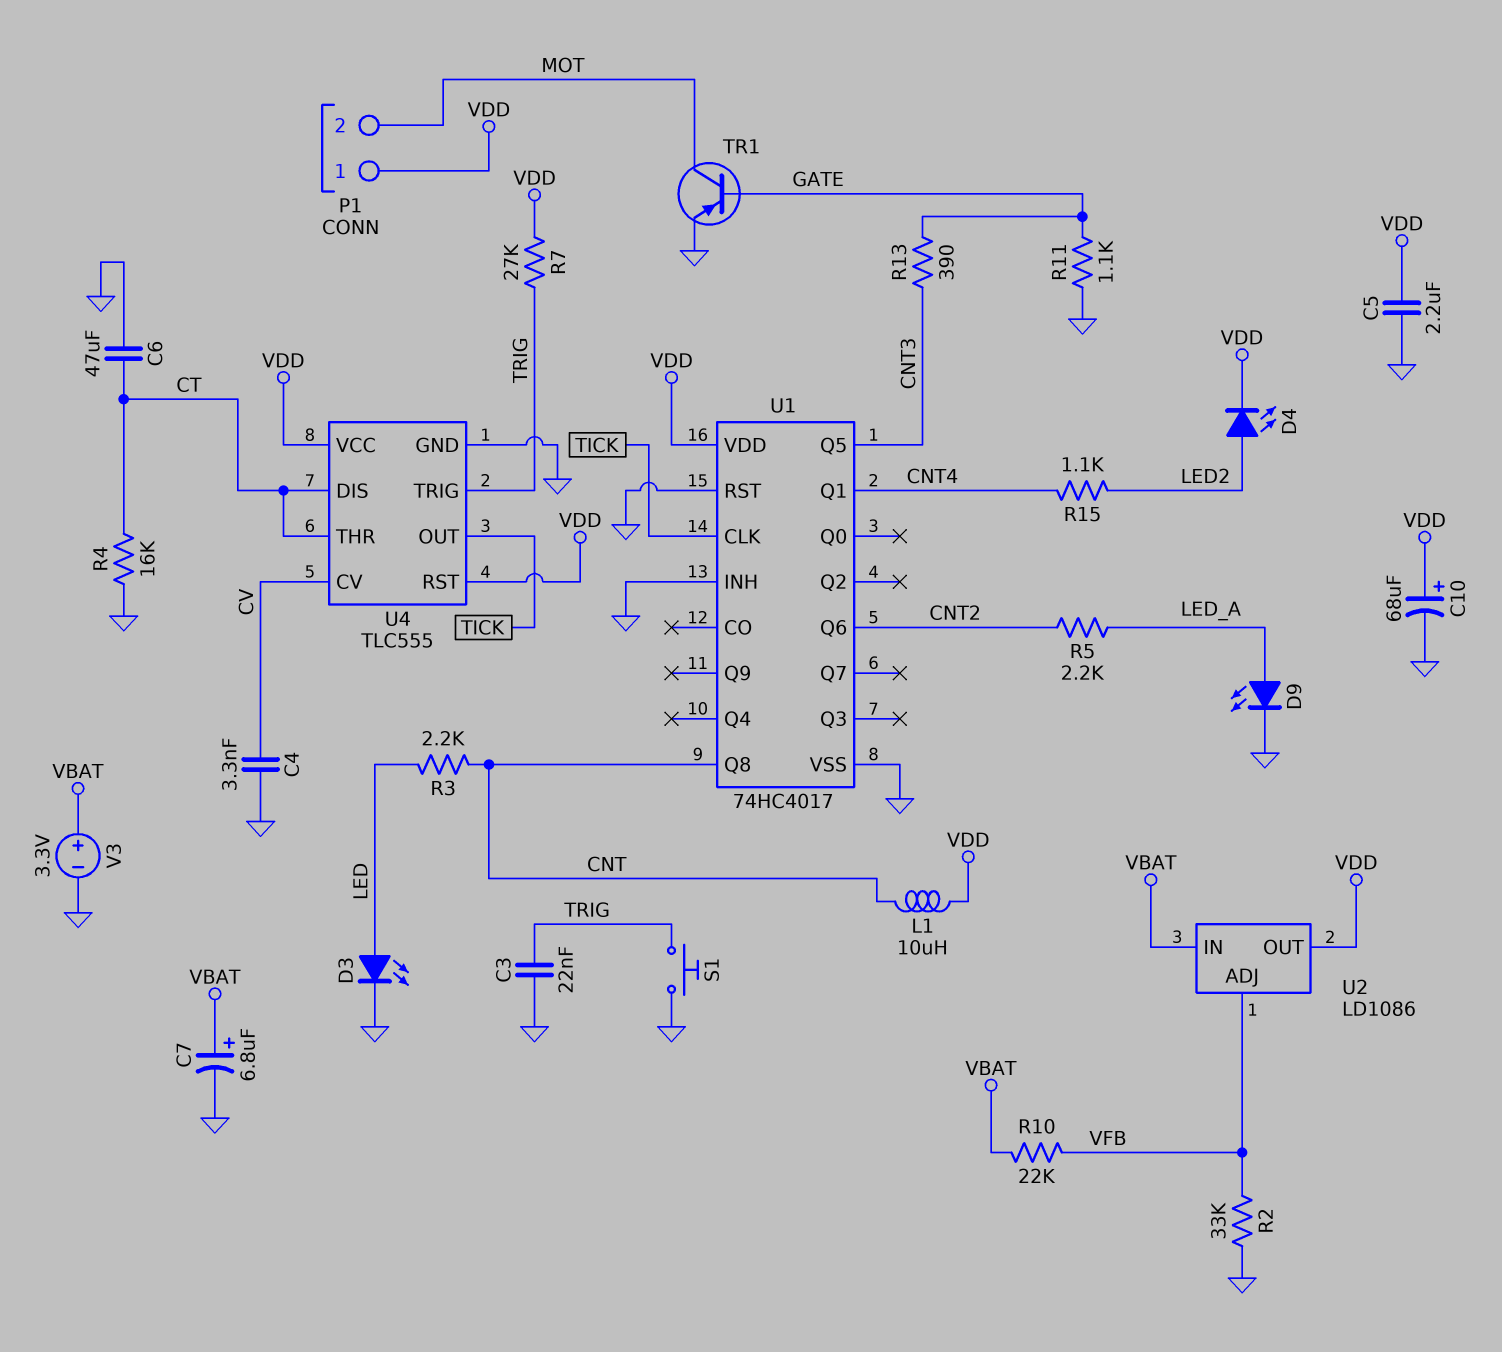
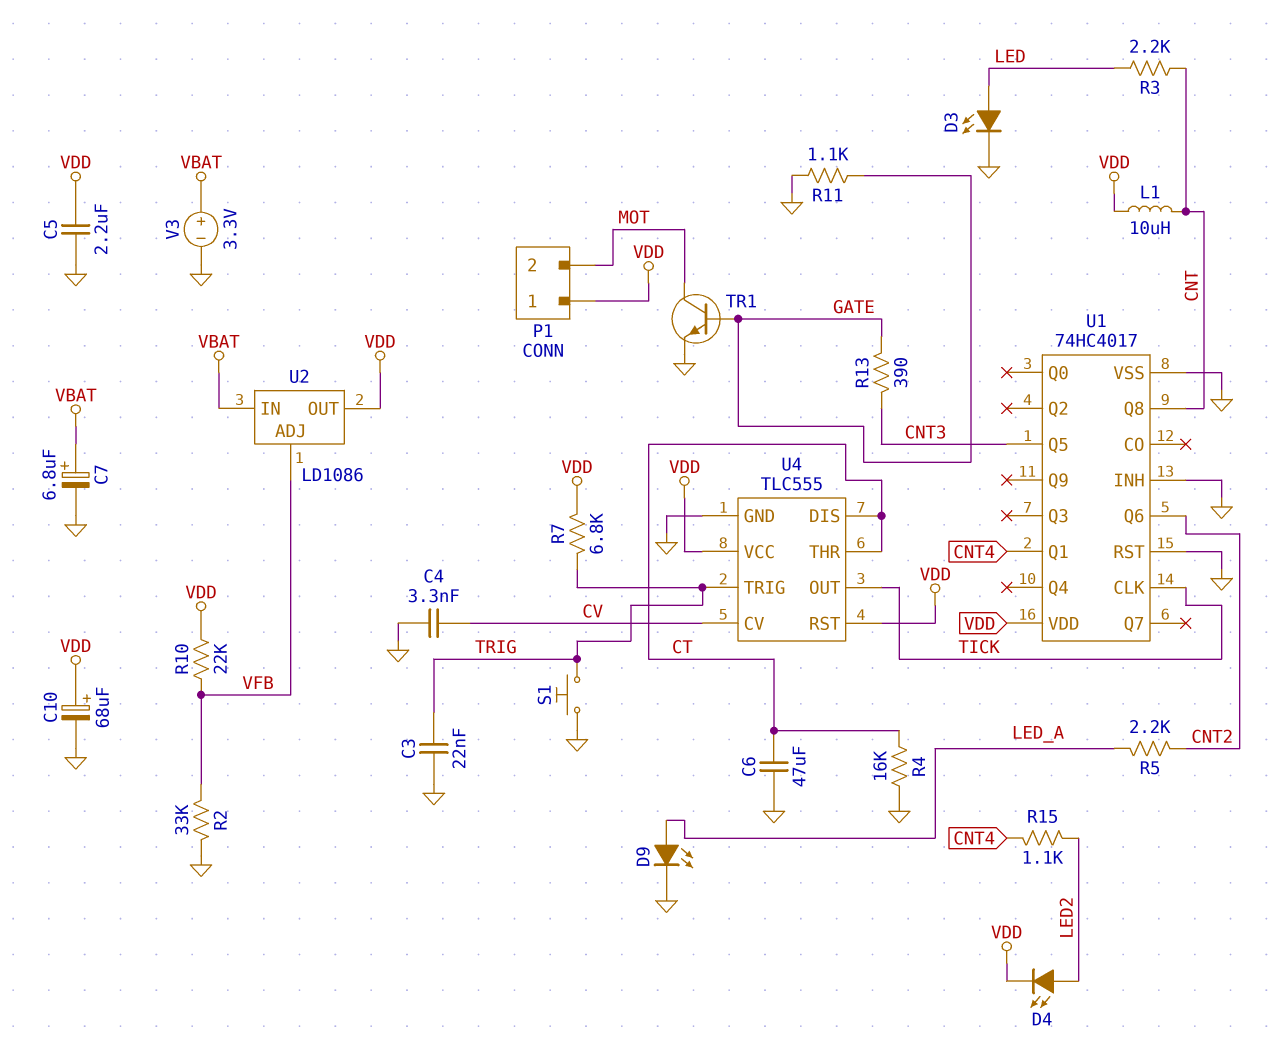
R7: 27k (TRIG, VDD) -> 6.8k (TRIG, VDD)
R10: 22k (VBAT, VFB) -> 22k (VDD, VFB)
TR1: PNP (B GATE, C MOT, E GND) -> NPN (B GATE, C MOT, E GND)

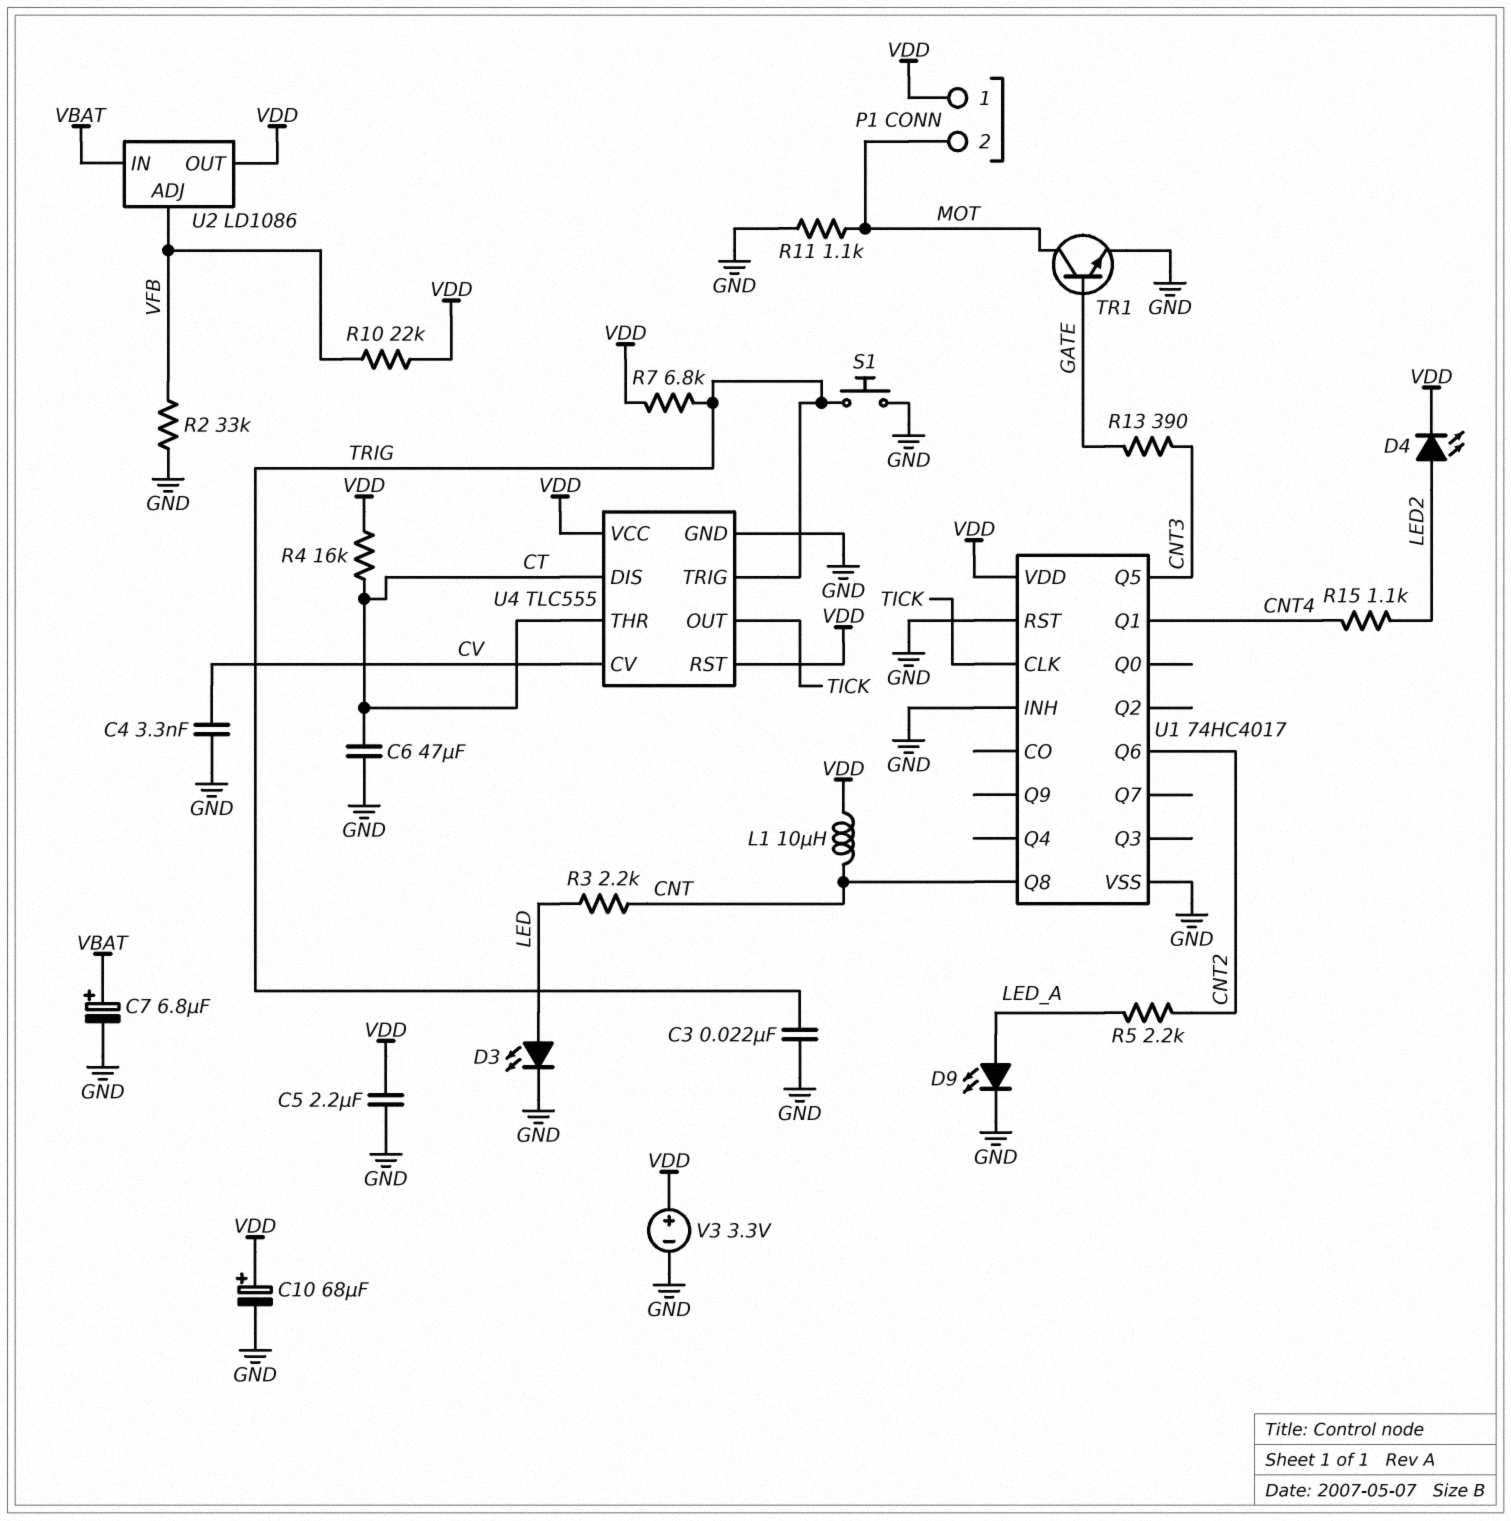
R4: 16k (CT, GND) -> 16k (CT, VDD)
R11: 1.1k (GATE, GND) -> 1.1k (GND, MOT)
V3: 3.3V (plus VBAT, minus GND) -> 3.3V (plus VDD, minus GND)

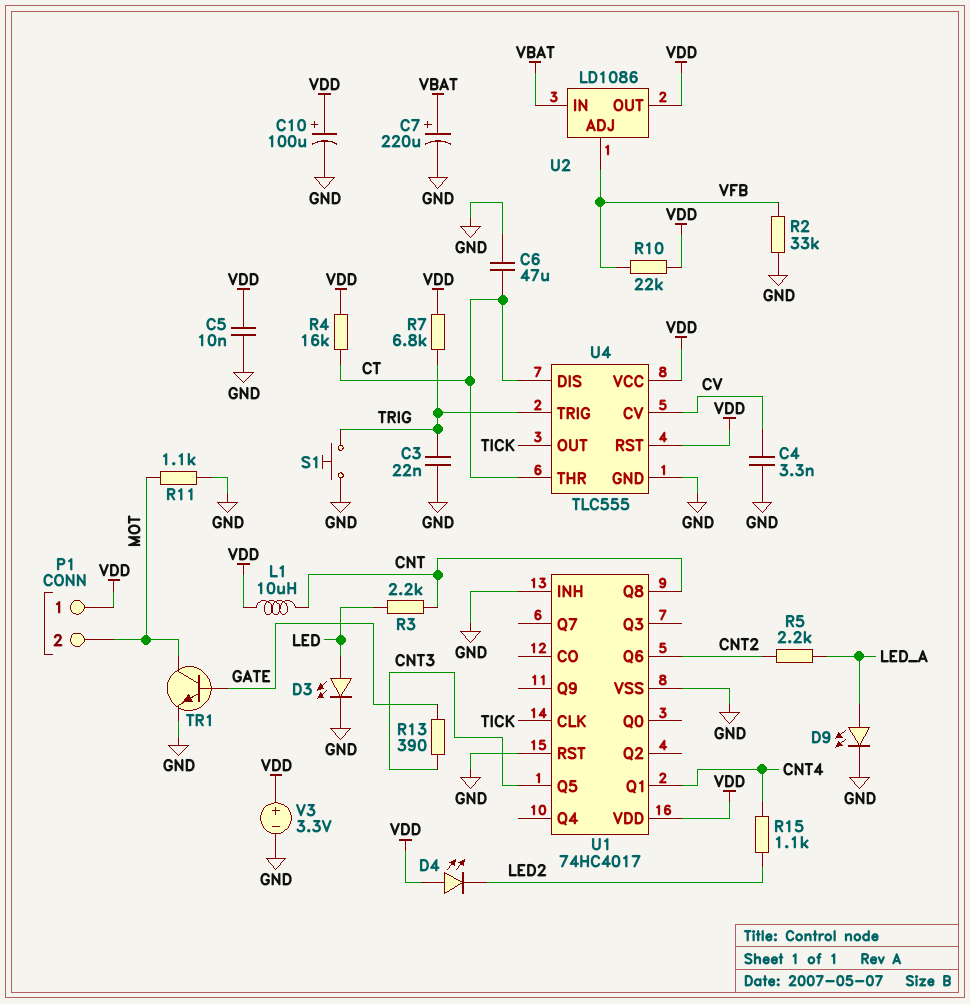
C5: 2.2uF (GND, VDD) -> 10nF (GND, VDD)
C7: 6.8uF (plus VBAT, minus GND) -> 220uF (plus VBAT, minus GND)
C10: 68uF (plus VDD, minus GND) -> 100uF (plus VDD, minus GND)
D4: LED (A LED2, K VDD) -> LED (A VDD, K LED2)

